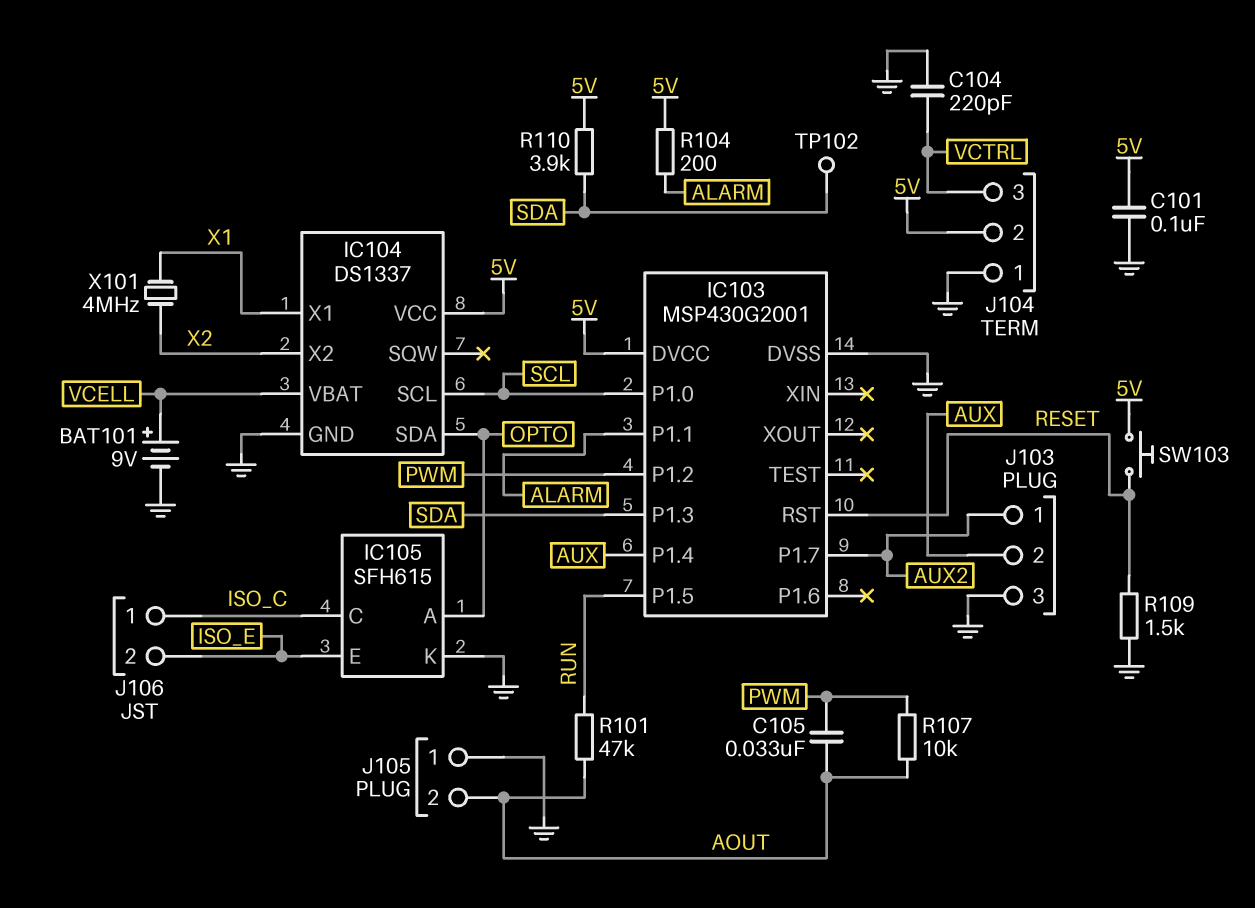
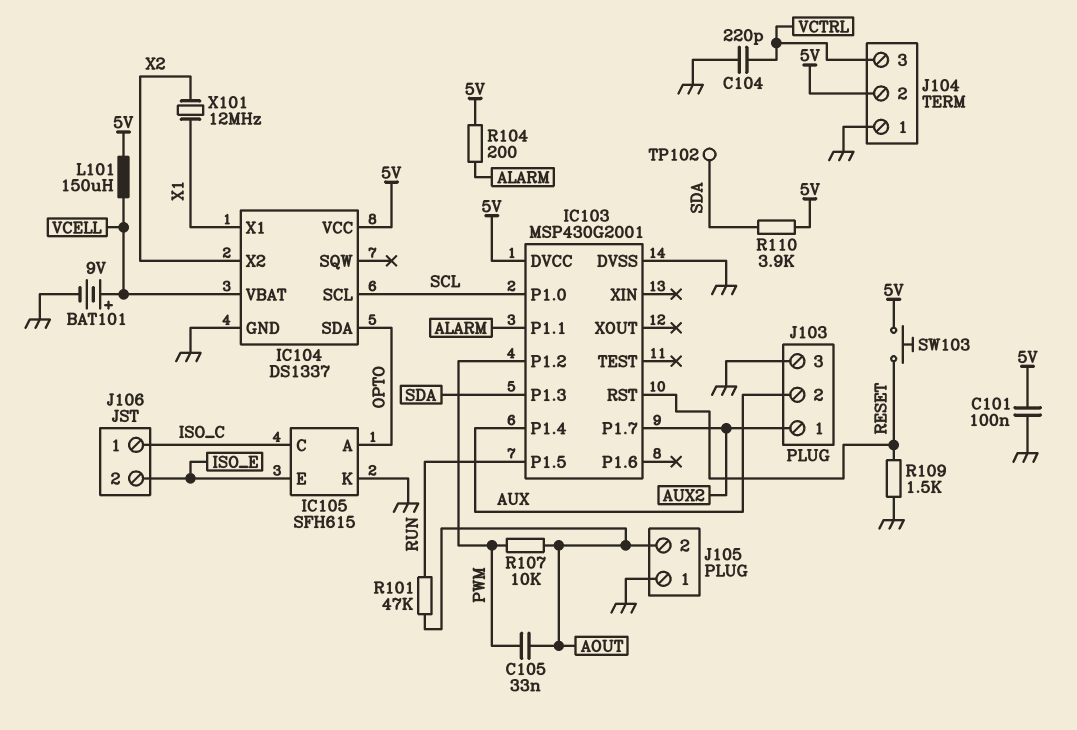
L101: none -> 150uH (5V, VCELL)
X101: 4MHz (X1, X2) -> 12MHz (X1, X2)

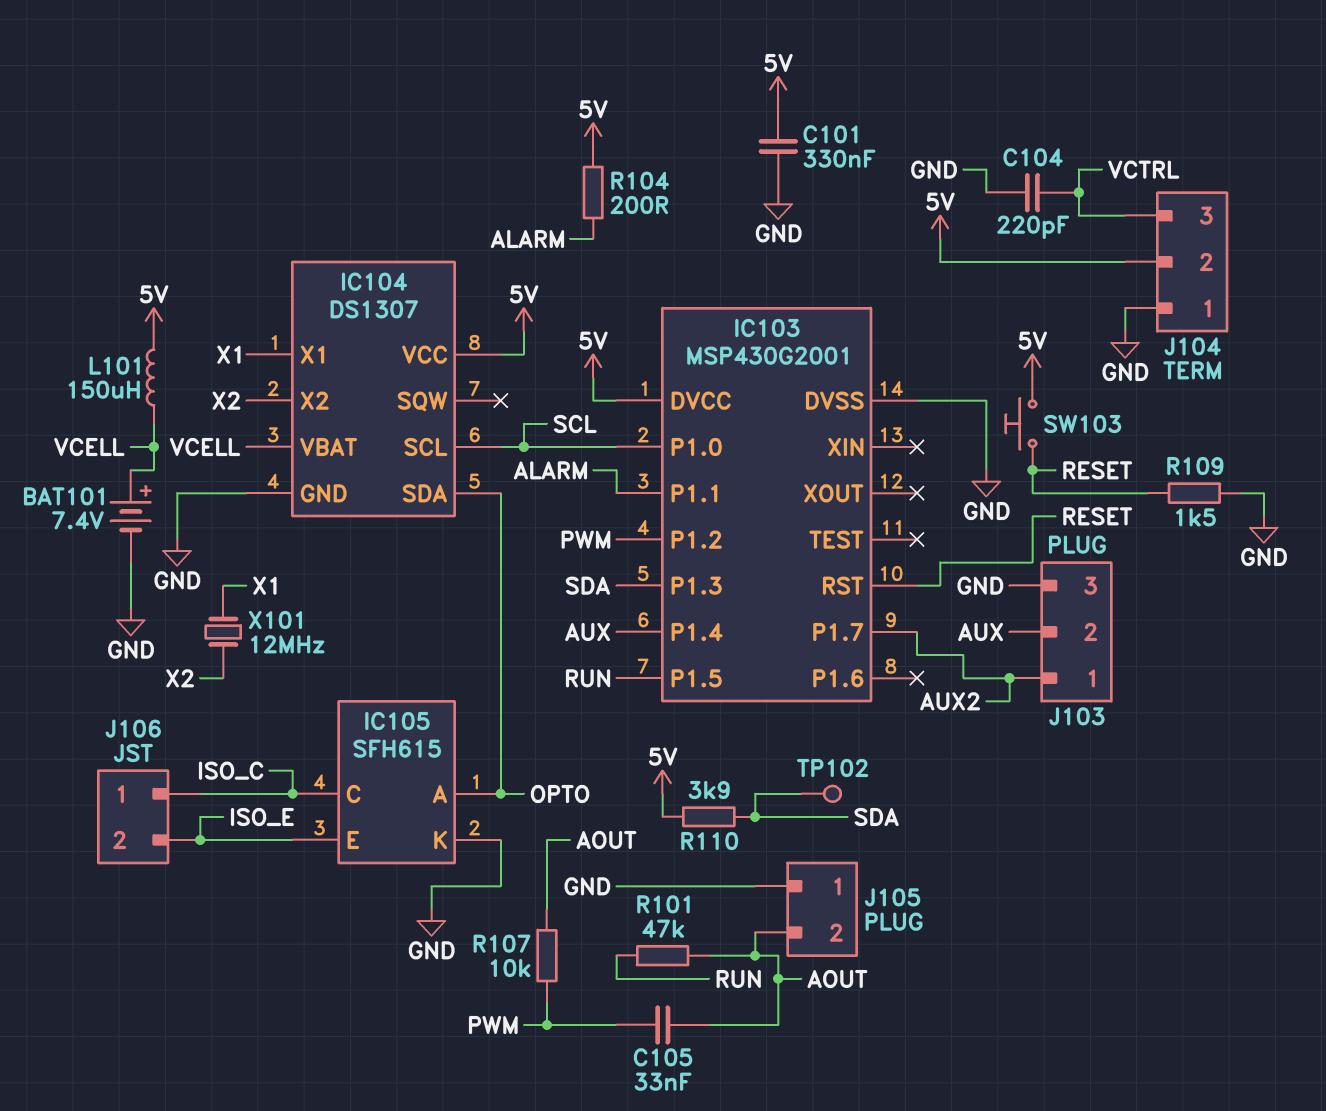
BAT101: 9V (plus VCELL, minus GND) -> 7.4V (plus VCELL, minus GND)
C101: 100nF (5V, GND) -> 330nF (5V, GND)
IC104: DS1337 -> DS1307

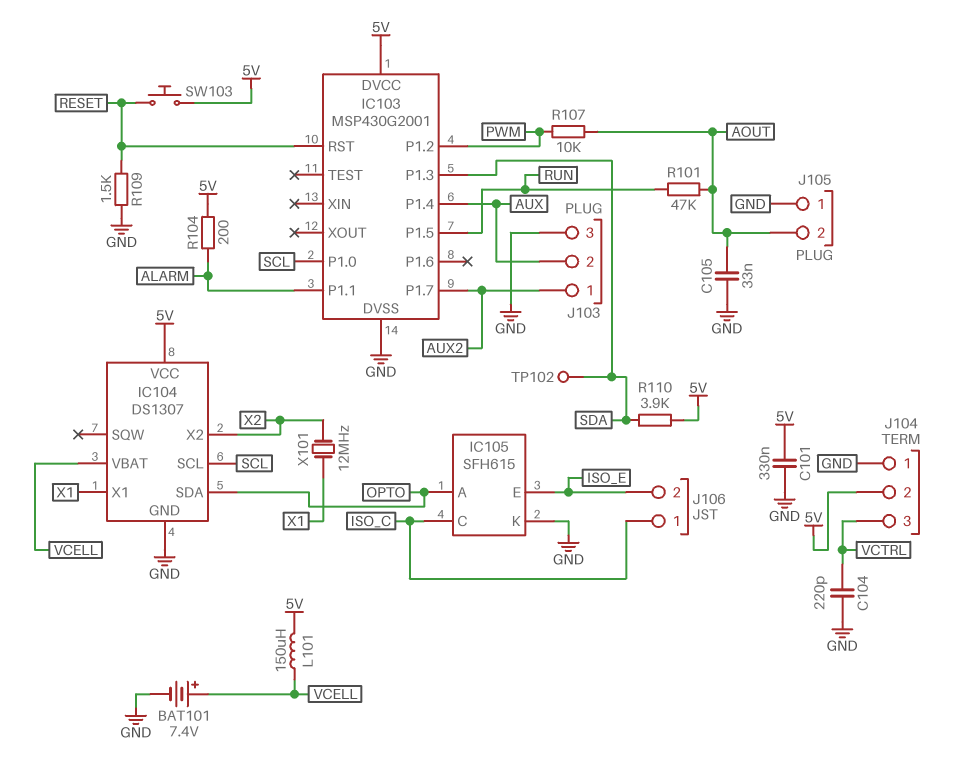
C105: 33nF (AOUT, PWM) -> 33nF (AOUT, GND)

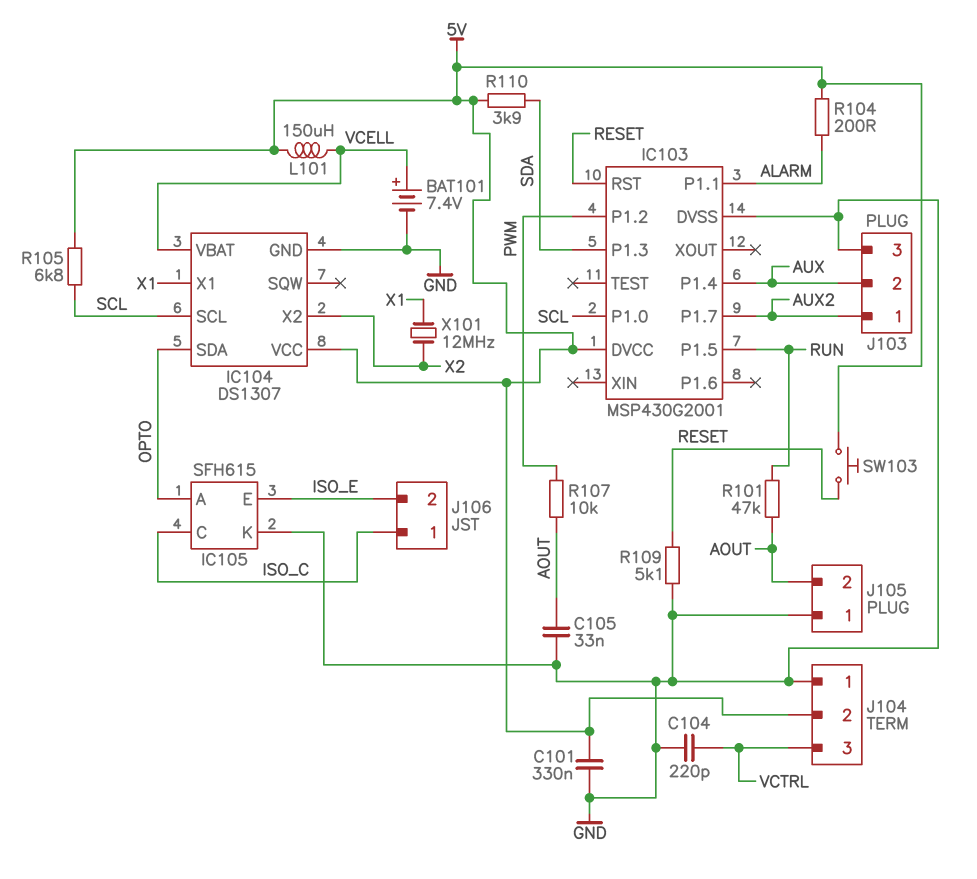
R105: none -> 6.8k (5V, SCL)
R109: 1.5k (GND, RESET) -> 5.1k (GND, RESET)
TP102: test point (SDA) -> none

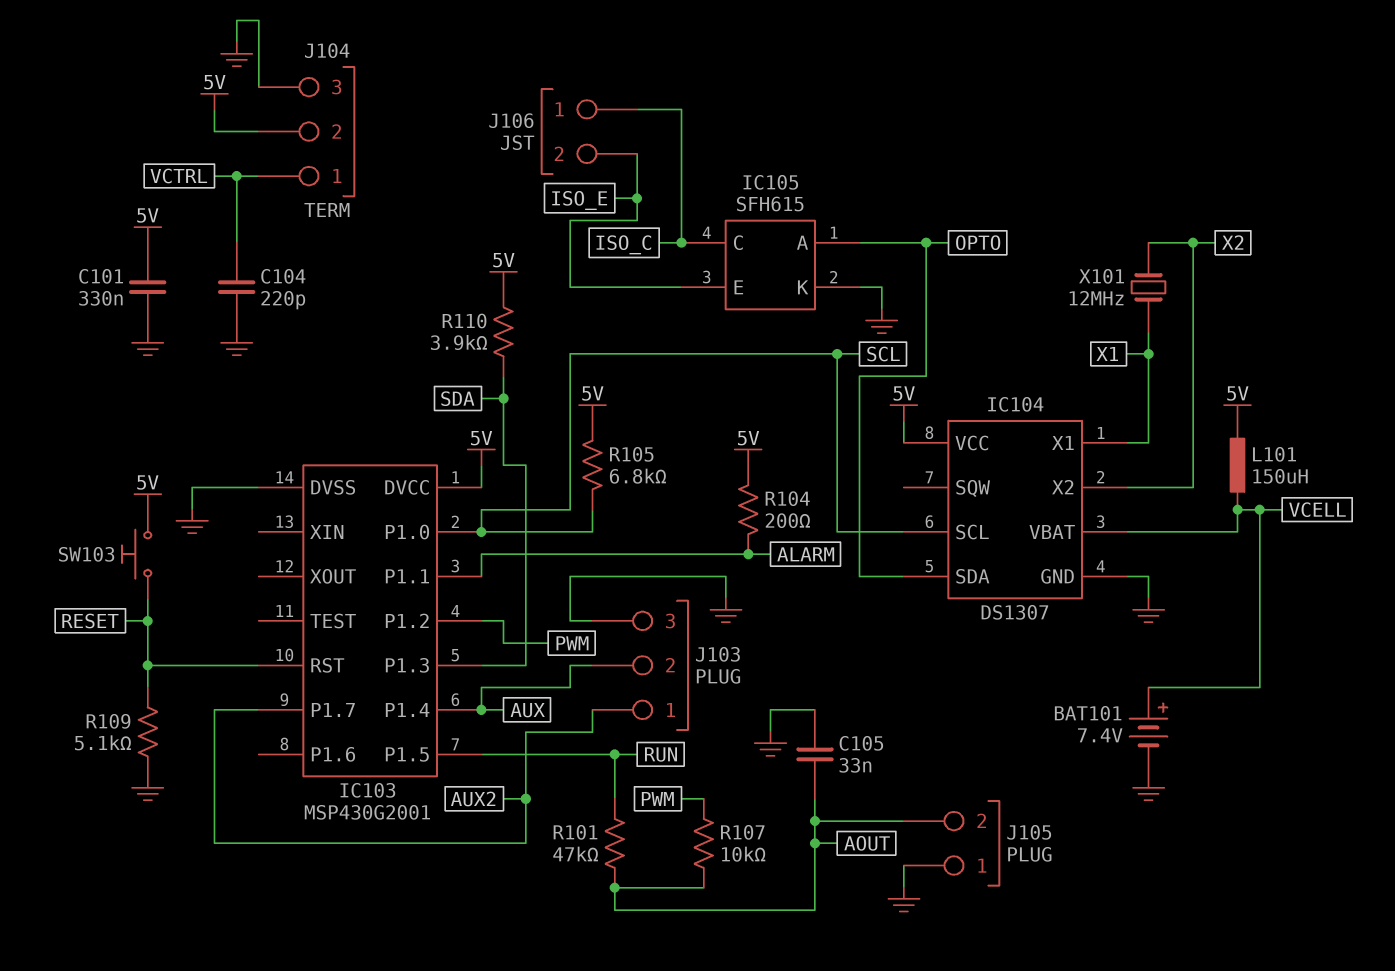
J104 pin 1: GND -> VCTRL
J104 pin 3: VCTRL -> GND

